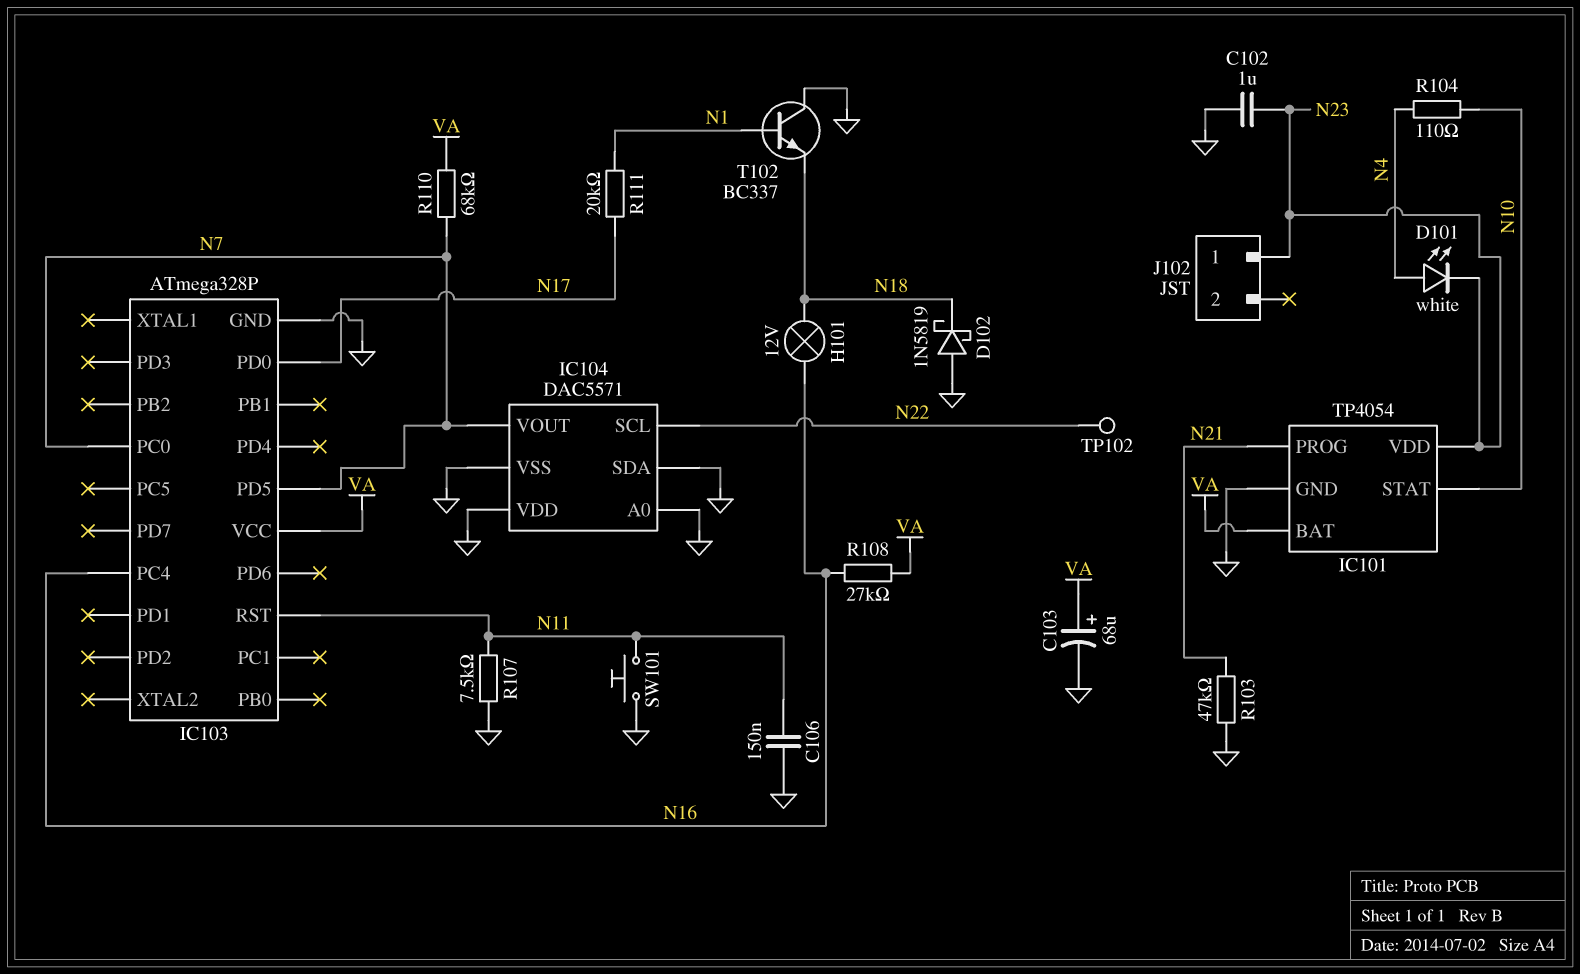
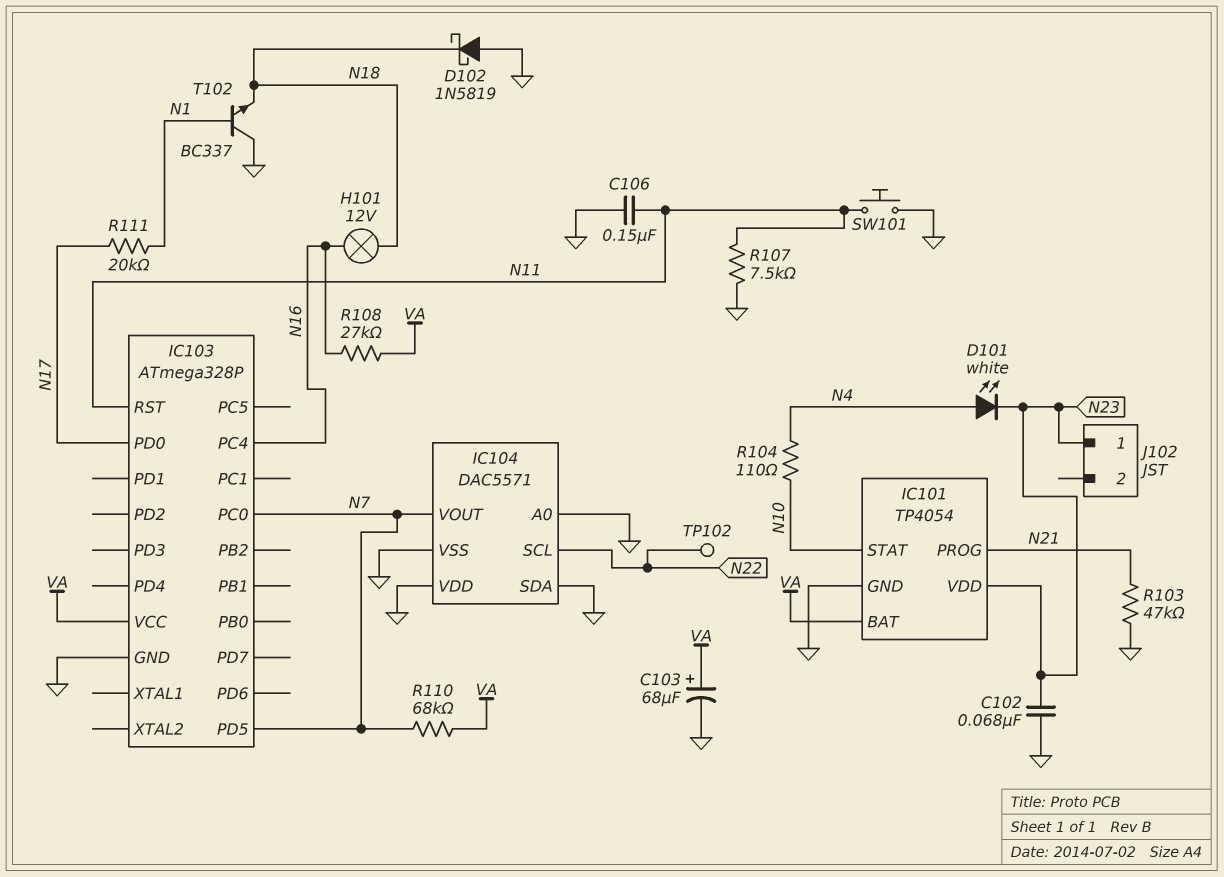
C102: 1uF (GND, N23) -> 68nF (GND, N23)

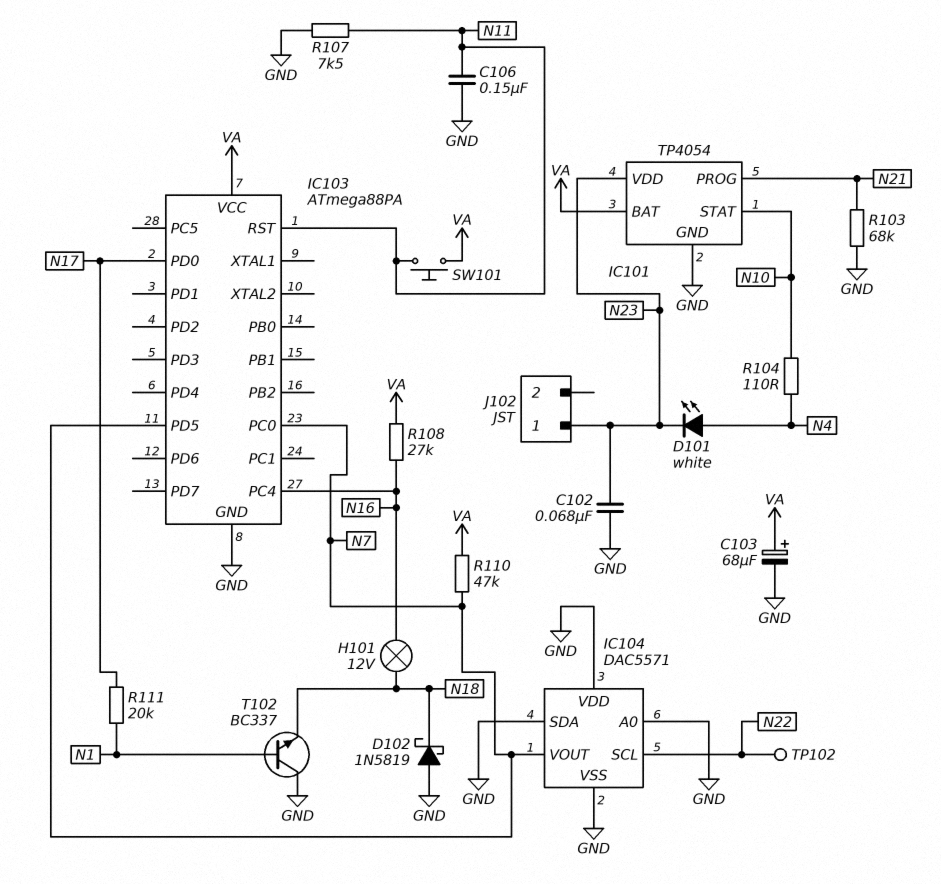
IC103: ATmega328P -> ATmega88PA
R103: 47k (GND, N21) -> 68k (GND, N21)
R110: 68k (N7, VA) -> 47k (N7, VA)
SW101: button (GND, N11) -> button (N11, VA)

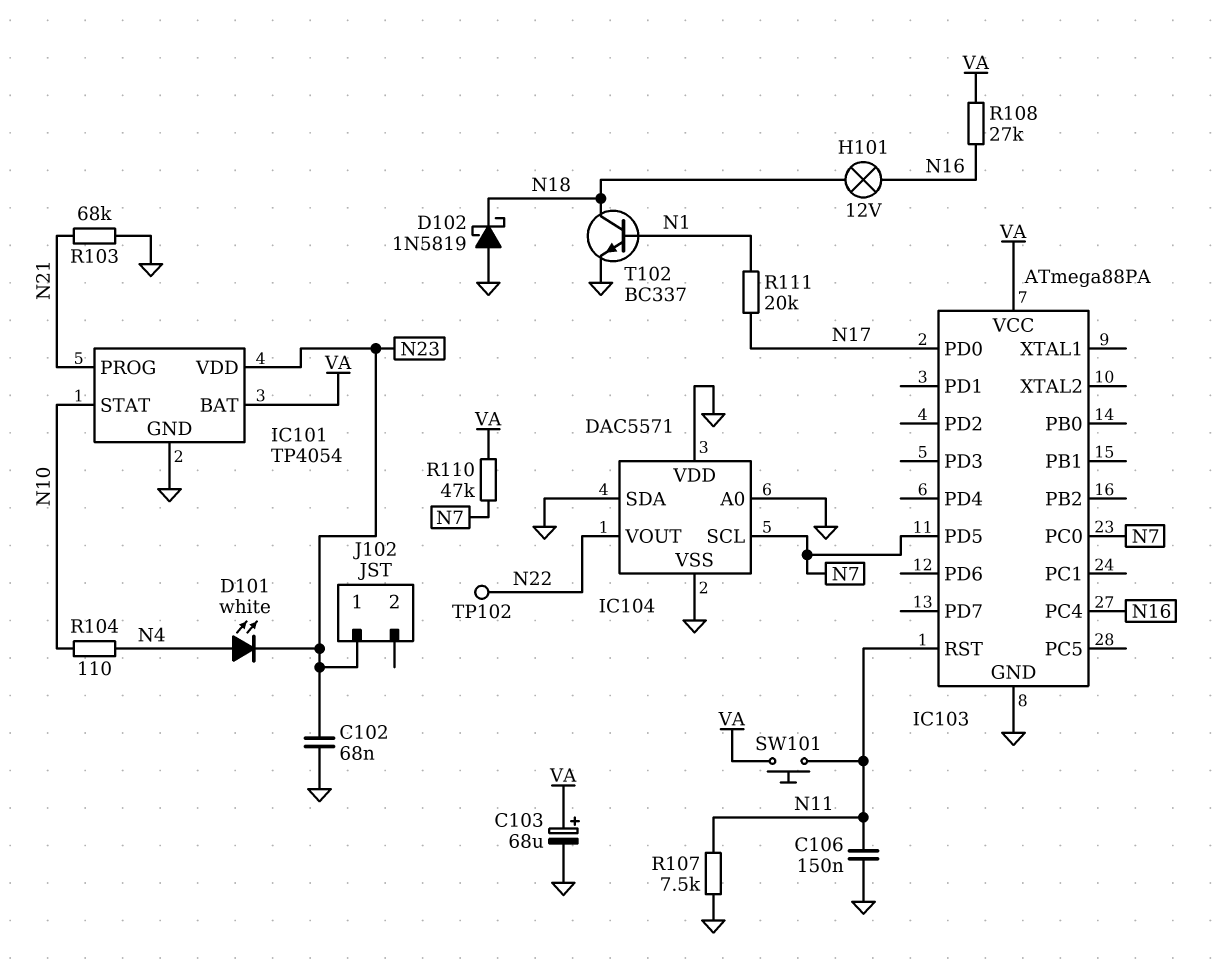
IC104 pin SCL: N22 -> N7
IC104 pin VOUT: N7 -> N22
T102: NPN BC337 (B N1, C GND, E N18) -> NPN BC337 (B N1, C N18, E GND)

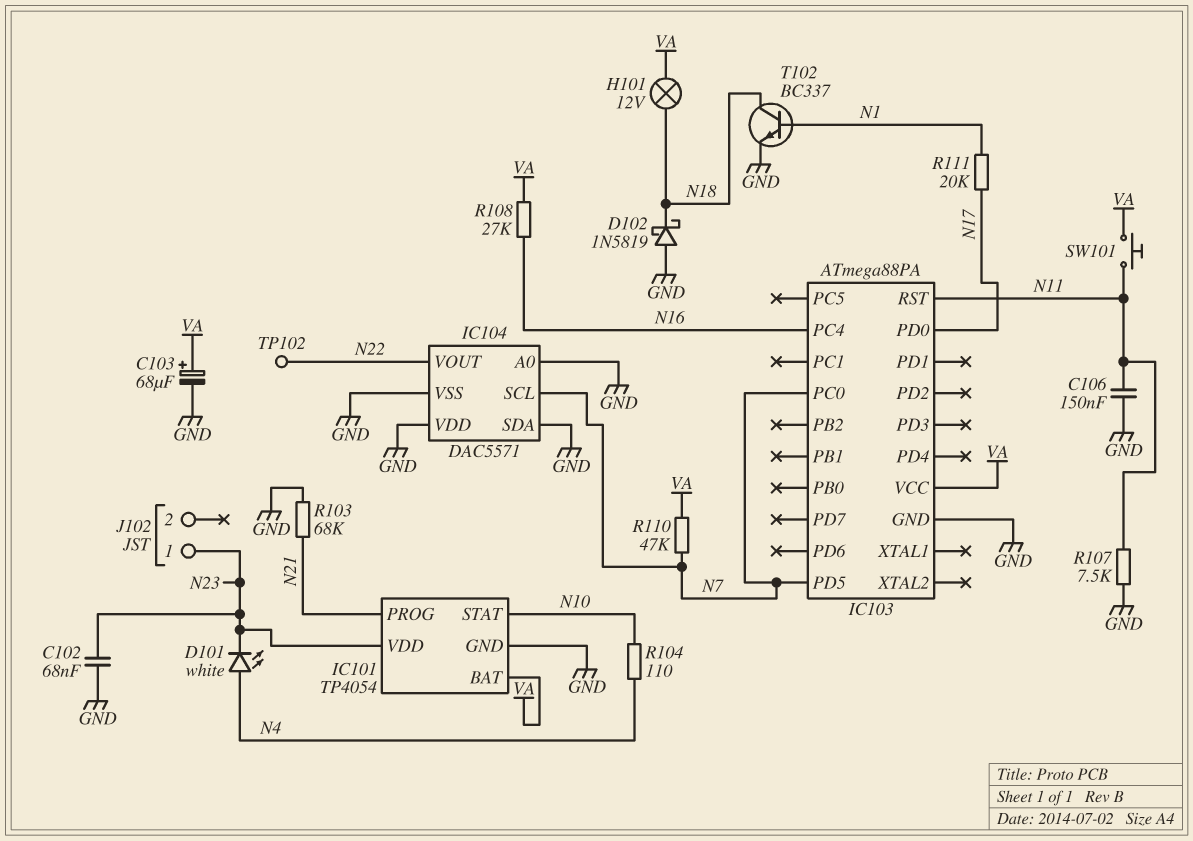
H101: lamp 12V (N16, N18) -> lamp 12V (N18, VA)

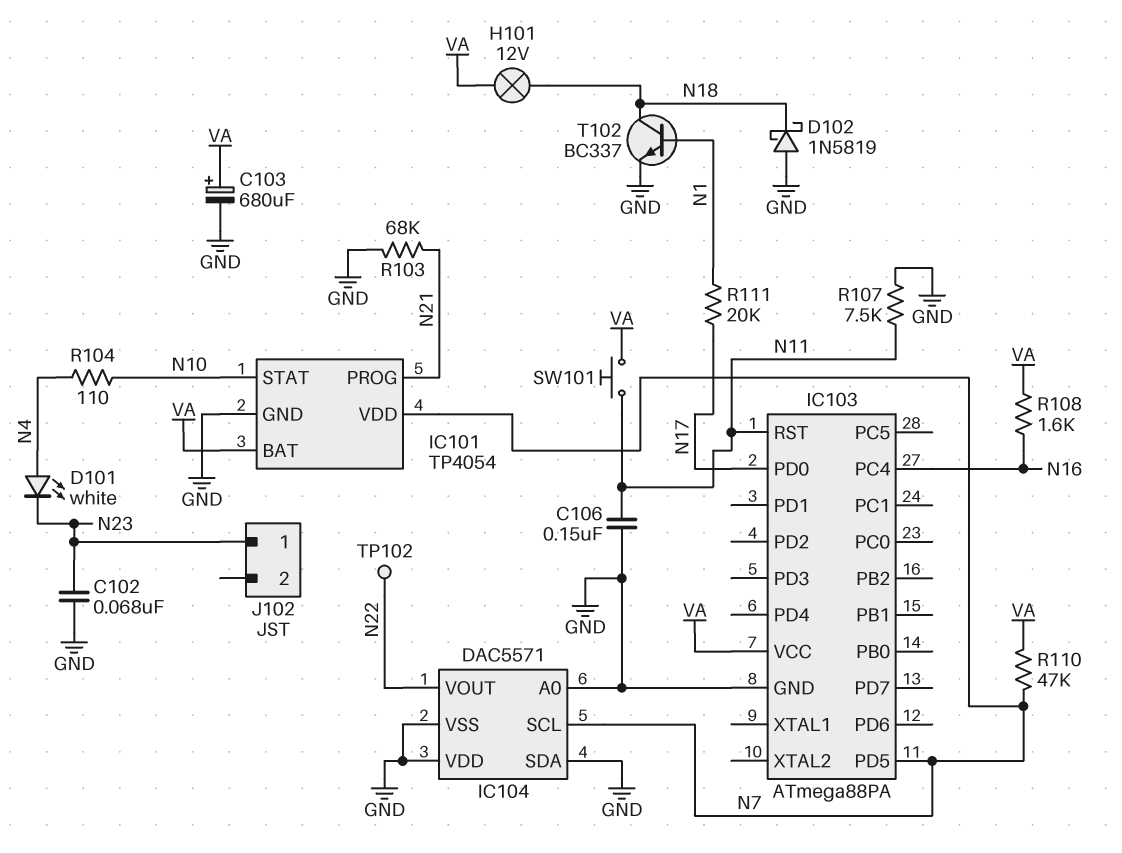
C103: 68uF (plus VA, minus GND) -> 680uF (plus VA, minus GND)
IC101 pin VDD: N23 -> N7
IC103 pin PC0: N7 -> none
R108: 27k (N16, VA) -> 1.6k (N16, VA)

